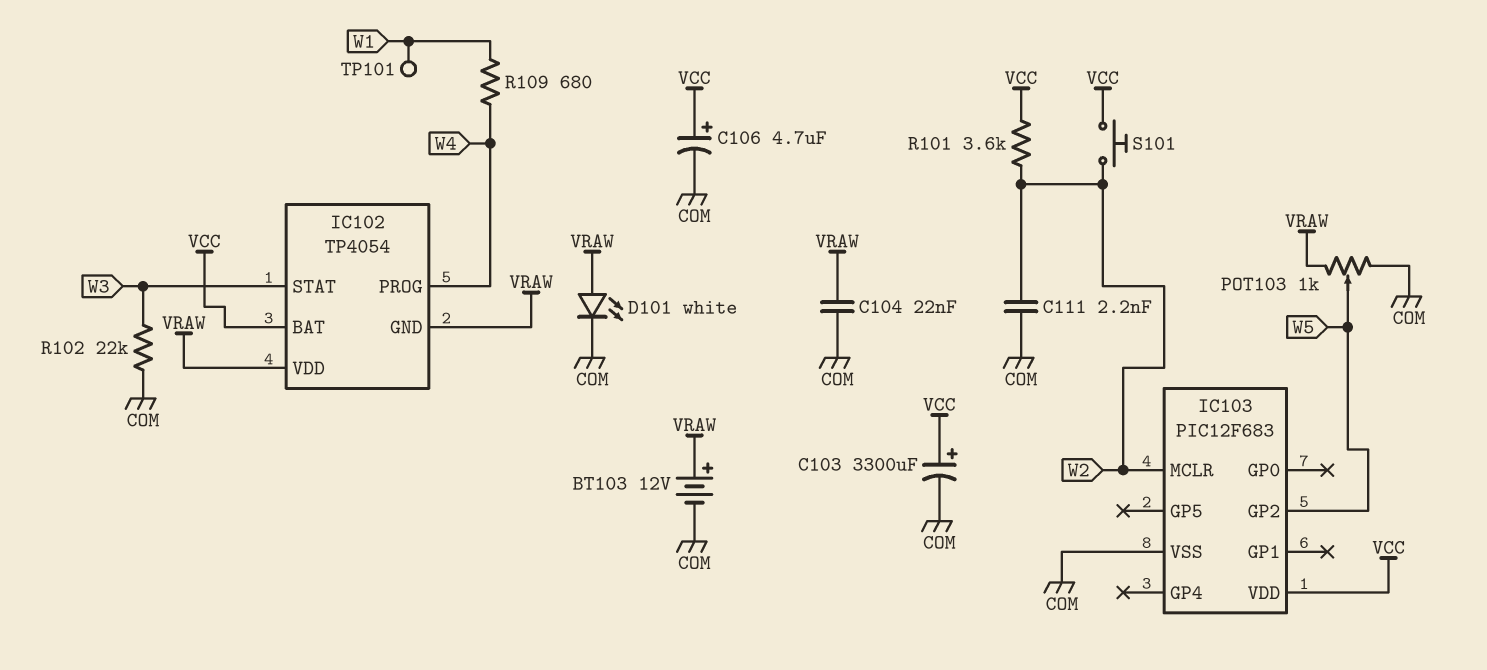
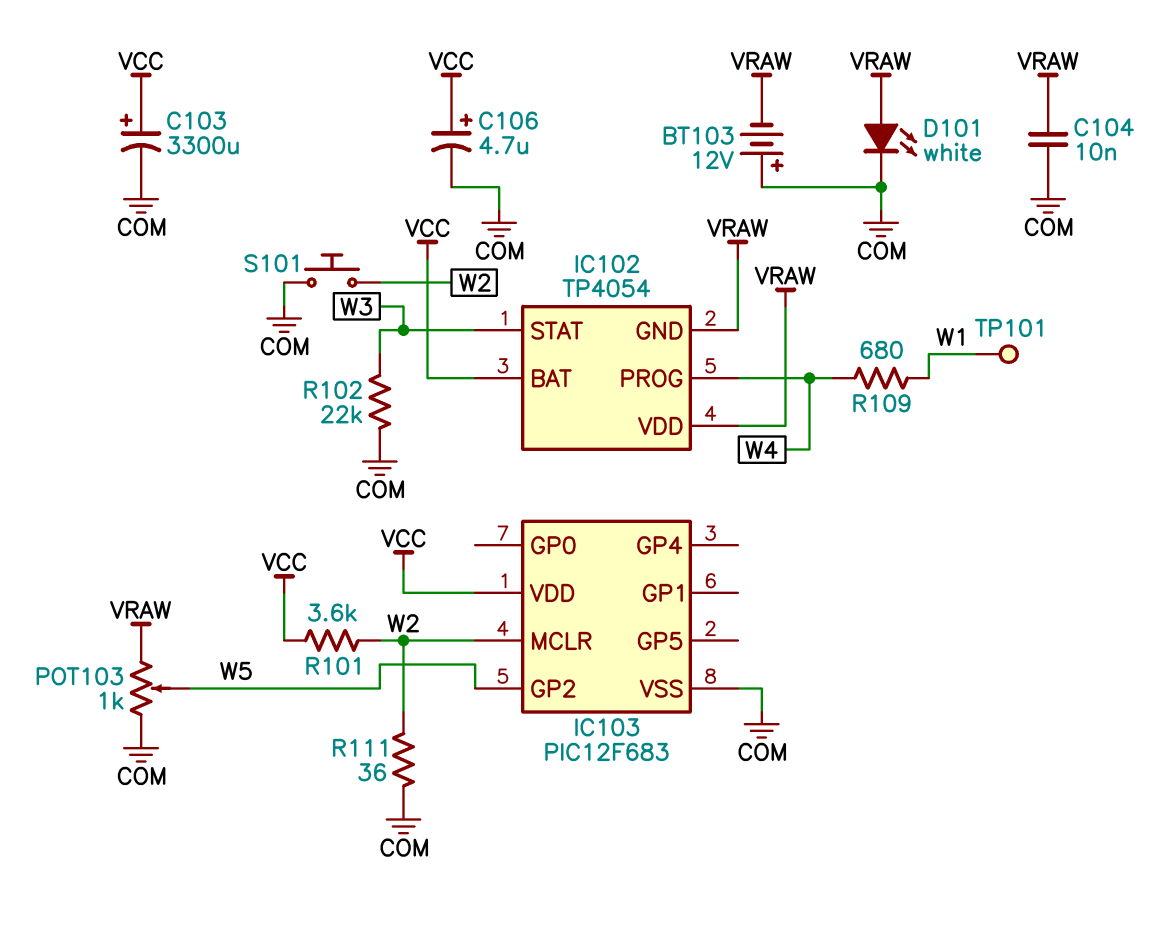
BT103: 12V (plus VRAW, minus COM) -> 12V (plus COM, minus VRAW)
C104: 22nF (COM, VRAW) -> 10nF (COM, VRAW)
C111: 2.2nF (COM, W2) -> none
R111: none -> 36 (COM, W2)
S101: button (VCC, W2) -> button (COM, W2)

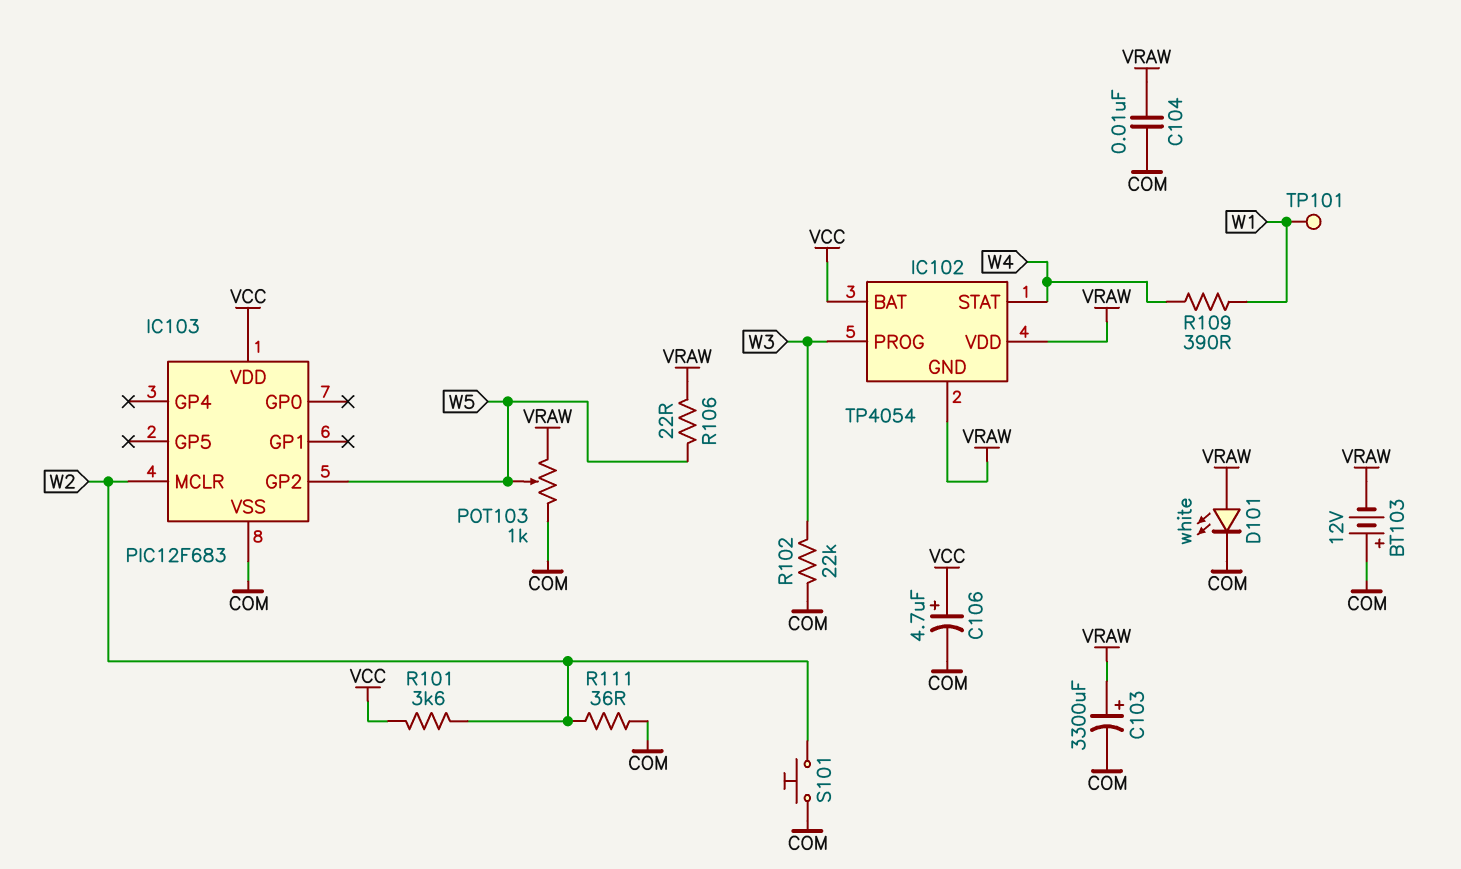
C103: 3300uF (plus VCC, minus COM) -> 3300uF (plus VRAW, minus COM)
IC102 pin PROG: W4 -> W3
IC102 pin STAT: W3 -> W4
R106: none -> 22 (VRAW, W5)
R109: 680 (W1, W4) -> 390 (W1, W4)

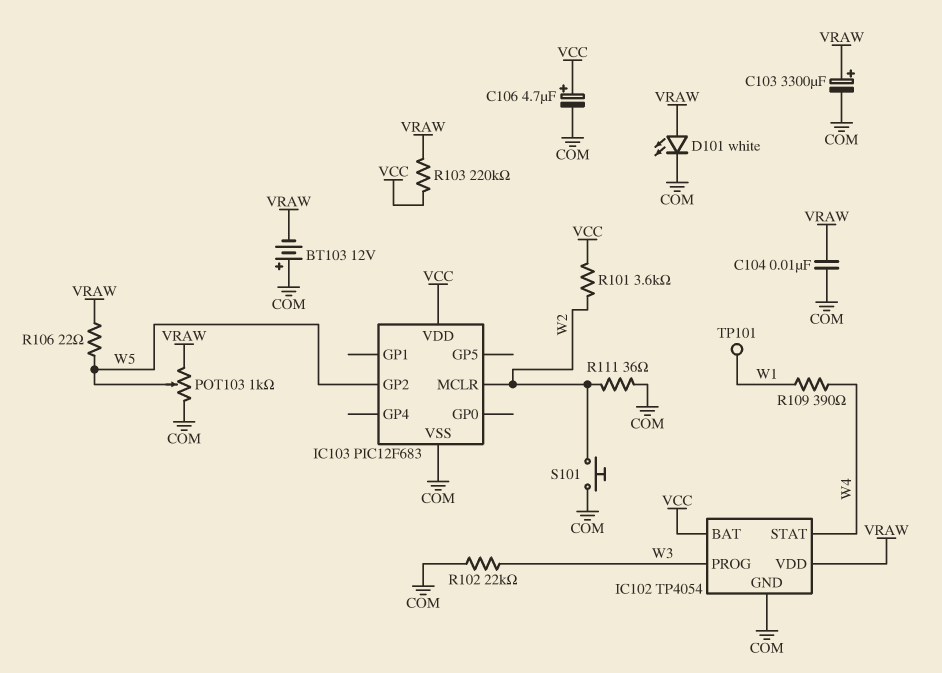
IC102 pin GND: VRAW -> COM
R103: none -> 220k (VCC, VRAW)

